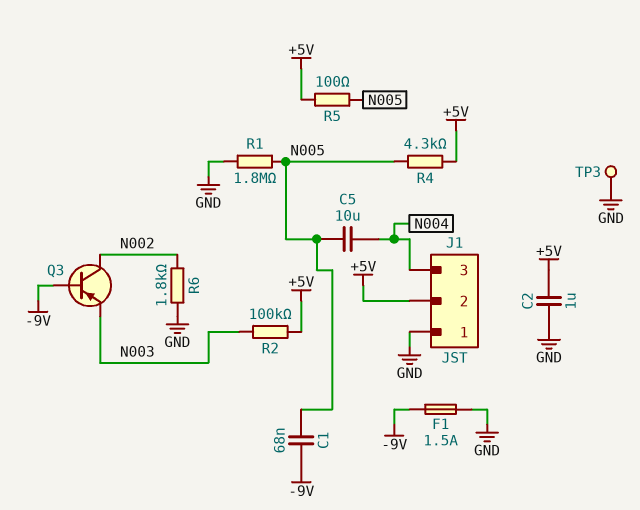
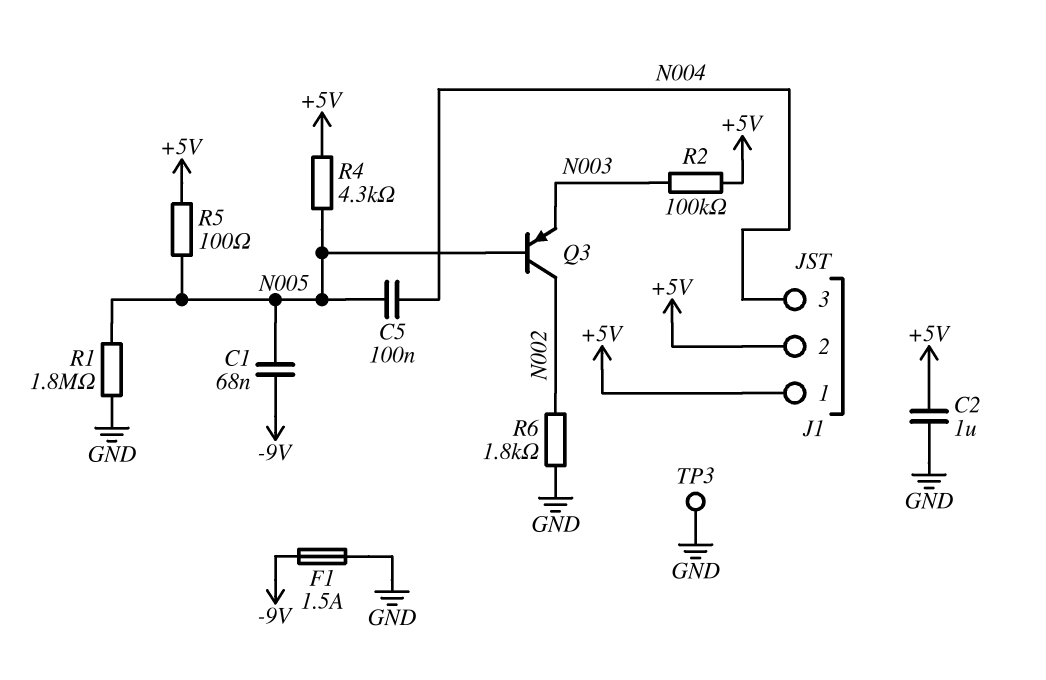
C5: 10uF (N004, N005) -> 100nF (N004, N005)
J1 pin 1: GND -> +5V
Q3: PNP (B -9V, C N002, E N003) -> PNP (B N005, C N002, E N003)

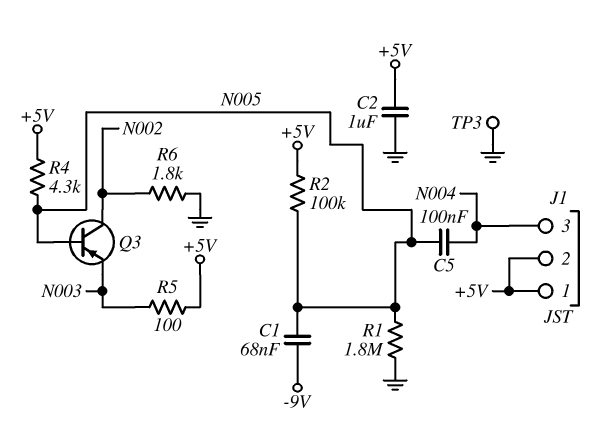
F1: 1.5A (-9V, GND) -> none
R2: 100k (+5V, N003) -> 100k (+5V, N005)
R5: 100 (+5V, N005) -> 100 (+5V, N003)

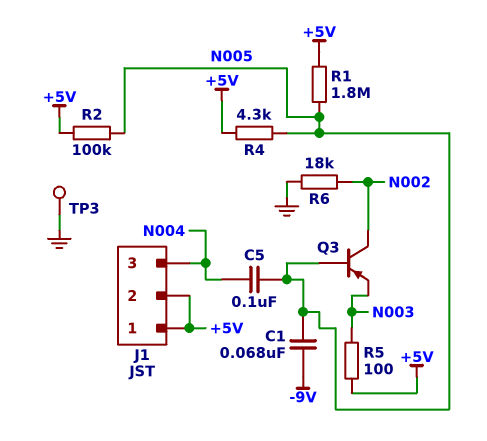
C2: 1uF (+5V, GND) -> none
R1: 1.8M (GND, N005) -> 1.8M (+5V, N005)
R6: 1.8k (GND, N002) -> 18k (GND, N002)

